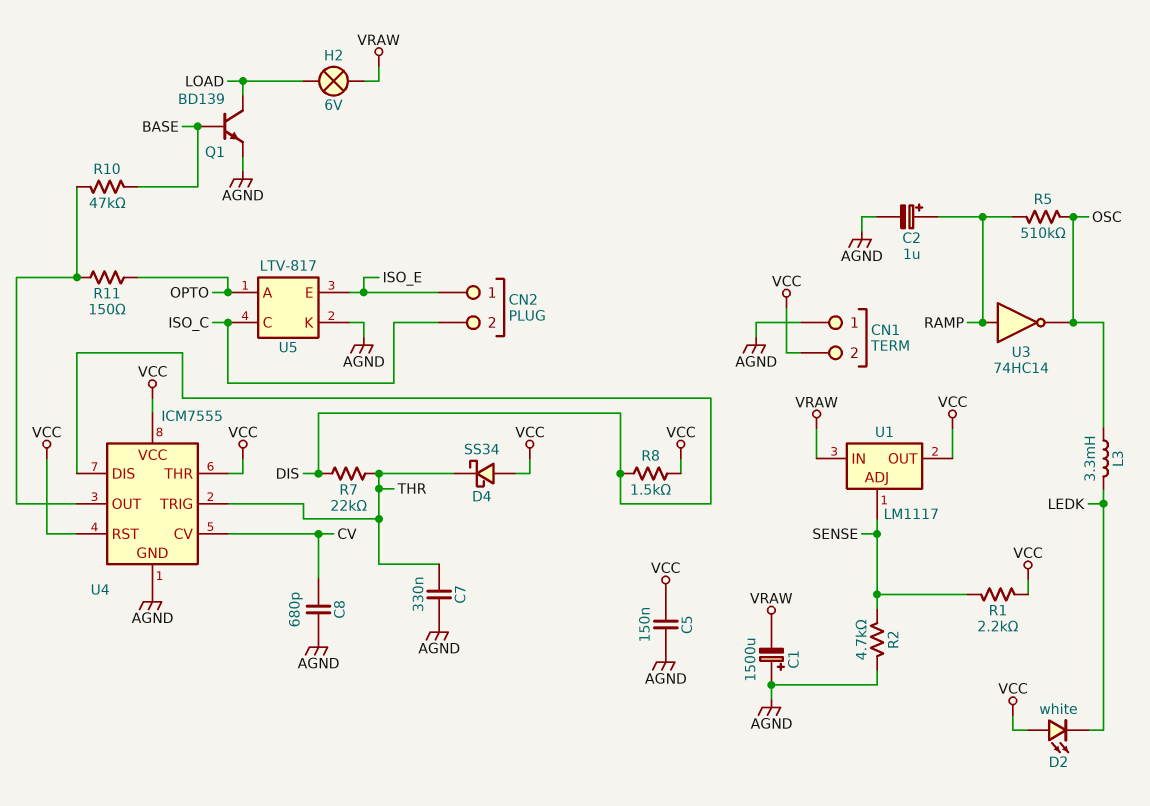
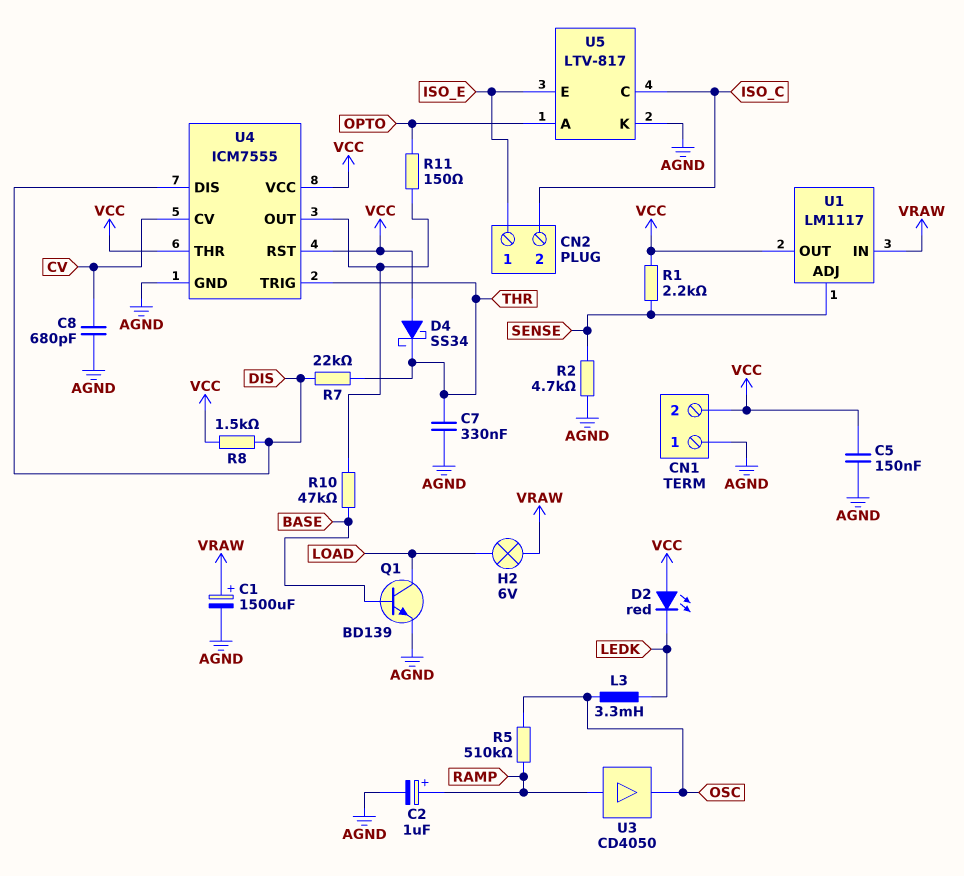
C1: 1500uF (plus AGND, minus VRAW) -> 1500uF (plus VRAW, minus AGND)
D2: LED white (A VCC, K LEDK) -> LED red (A VCC, K LEDK)
U3: NOT 74HC14 (in RAMP, out OSC) -> buffer CD4050 (in RAMP, out OSC)

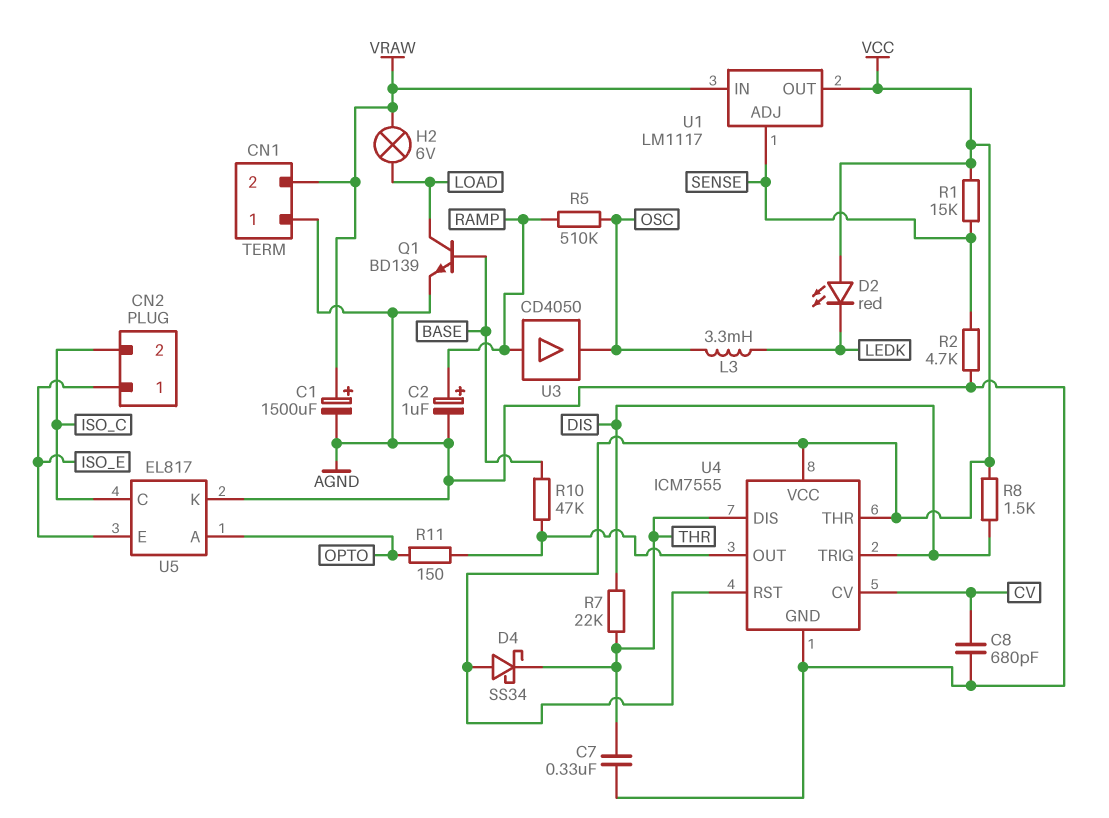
C5: 150nF (AGND, VCC) -> none
CN1 pin 2: VCC -> VRAW
R1: 2.2k (SENSE, VCC) -> 15k (SENSE, VCC)
U4 pin DIS: DIS -> THR
U4 pin TRIG: THR -> DIS
U5: LTV-817 -> EL817

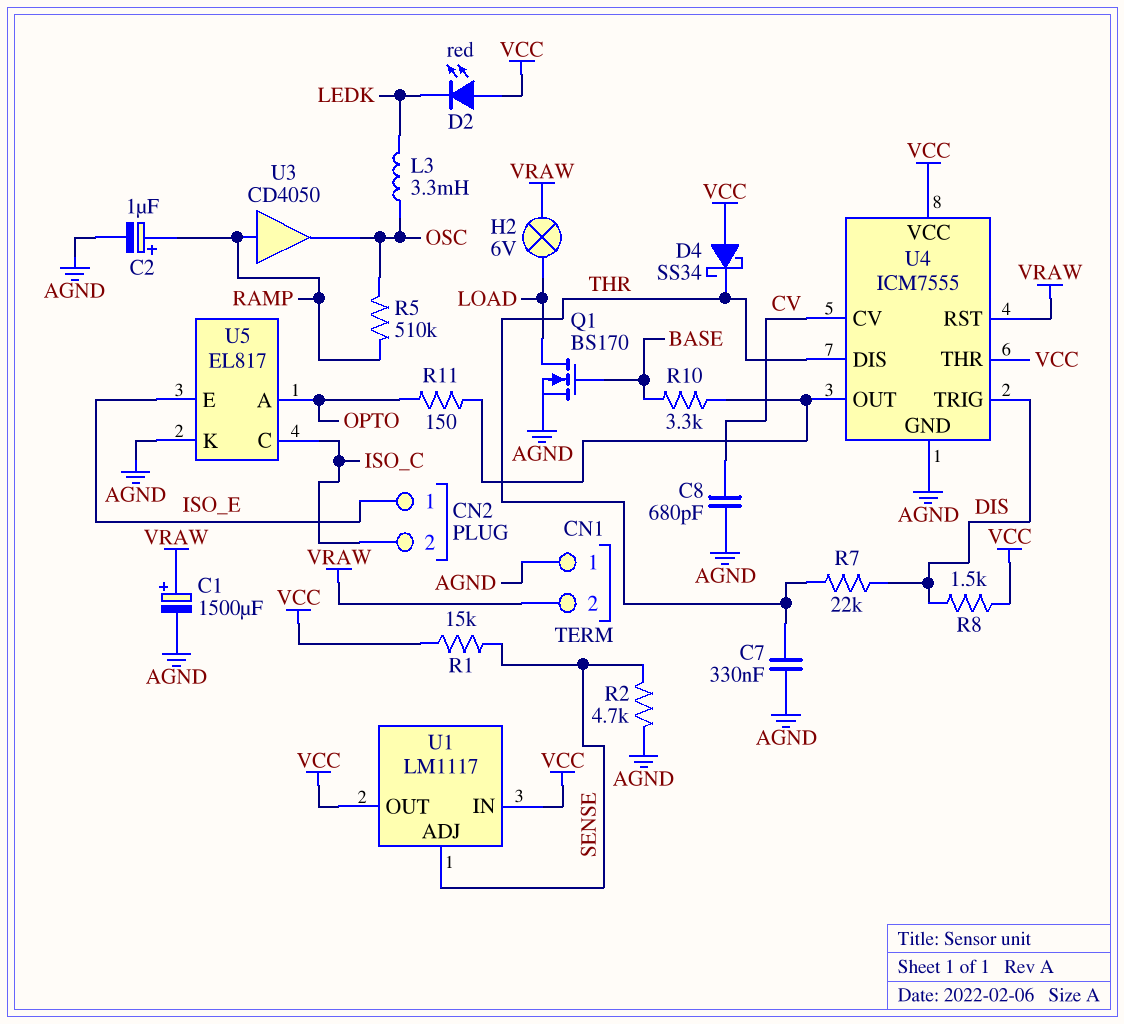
Q1: NPN BD139 (B BASE, C LOAD, E AGND) -> NMOS BS170 (G BASE, D LOAD, S AGND)
R10: 47k (BASE, U4/OUT) -> 3.3k (BASE, U4/OUT)
U1 pin IN: VRAW -> VCC
U4 pin RST: VCC -> VRAW

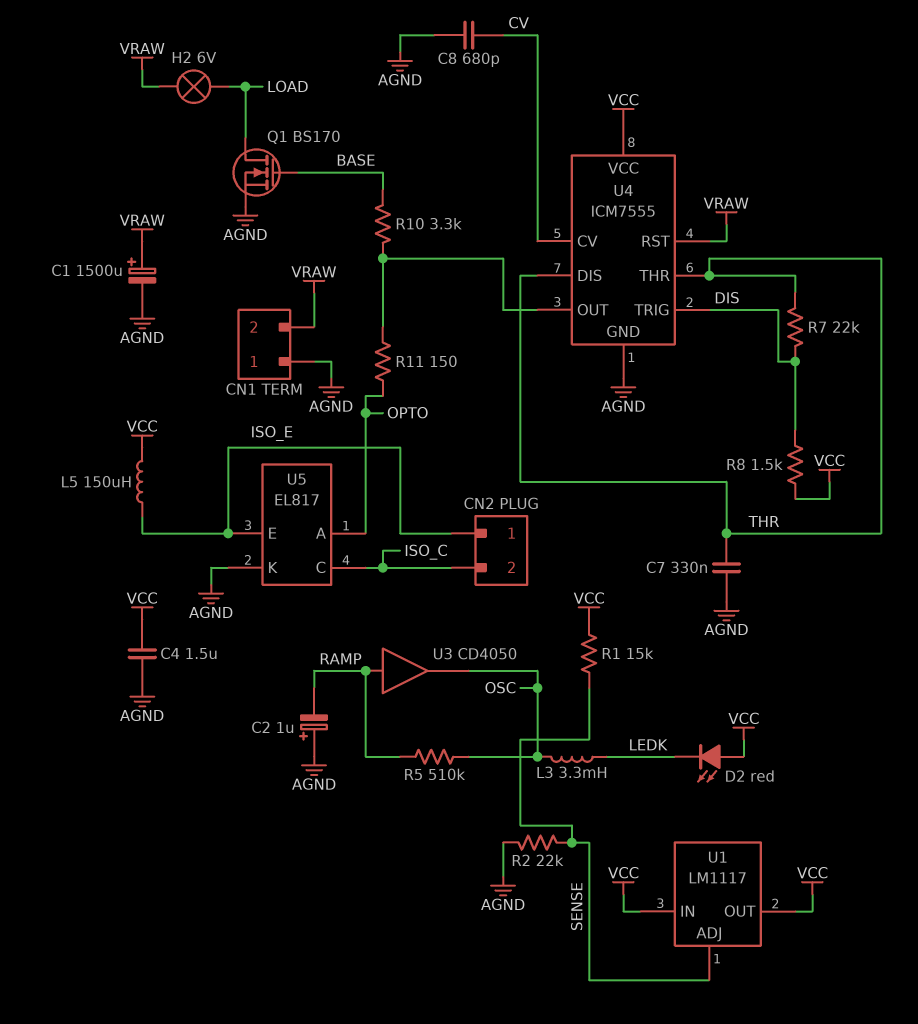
C2: 1uF (plus RAMP, minus AGND) -> 1uF (plus AGND, minus RAMP)
C4: none -> 1.5uF (AGND, VCC)
D4: schottky SS34 (A VCC, K THR) -> none
L5: none -> 150uH (ISO_E, VCC)
R2: 4.7k (AGND, SENSE) -> 22k (AGND, SENSE)
U4 pin THR: VCC -> THR

